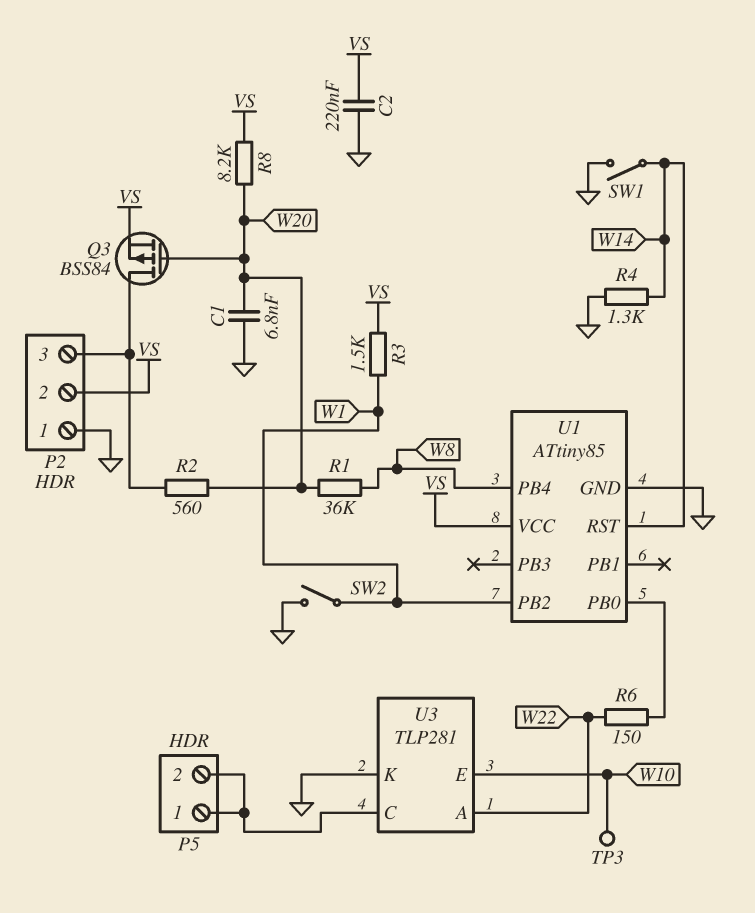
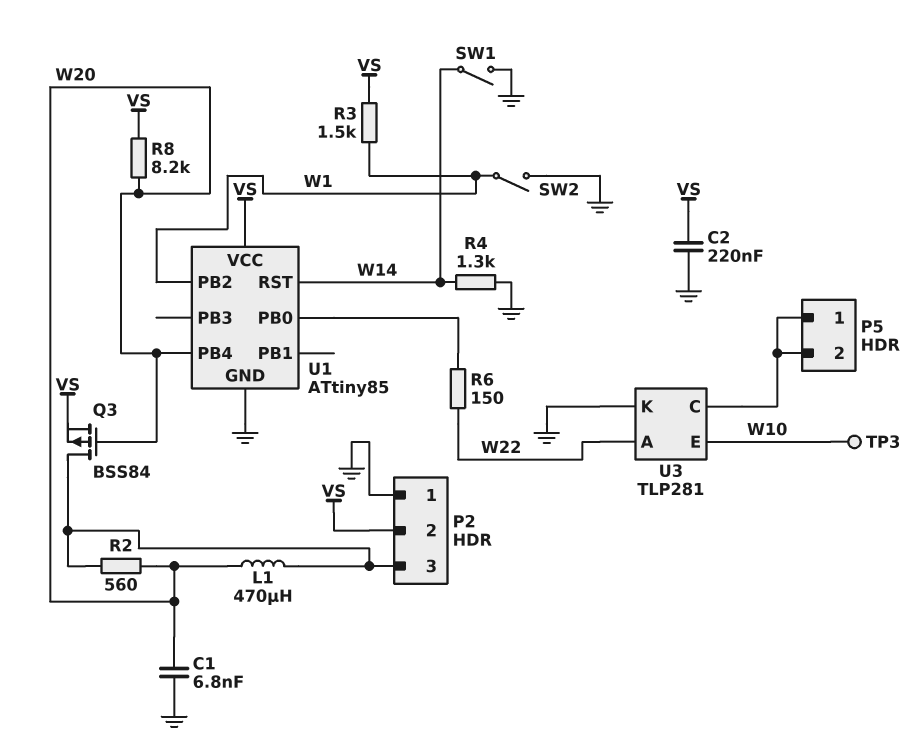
L1: none -> 470uH (P2/3, W20)
R1: 36k (W8, W20) -> none
U1 pin PB4: W8 -> W20

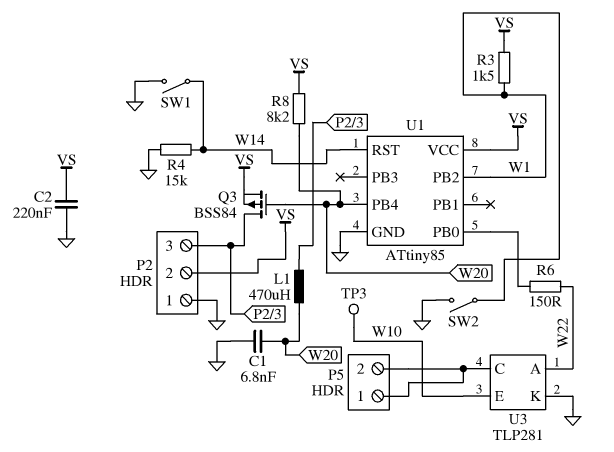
R2: 560 (P2/3, W20) -> none
R4: 1.3k (GND, W14) -> 15k (GND, W14)

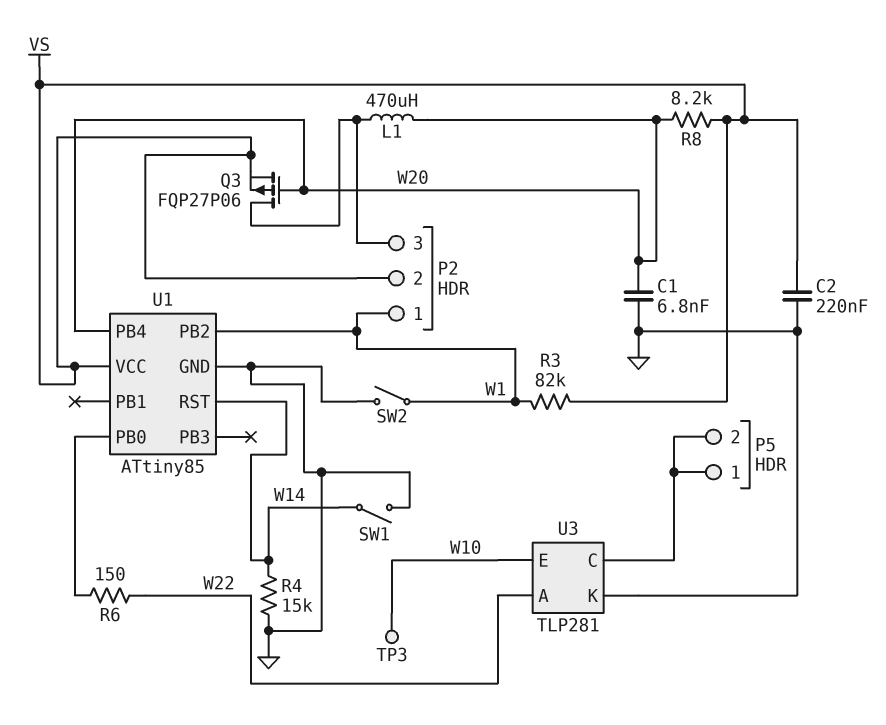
P2 pin 1: GND -> W1
Q3: PMOS BSS84 (G W20, D P2/3, S VS) -> PMOS FQP27P06 (G W20, D P2/3, S VS)
R3: 1.5k (VS, W1) -> 82k (VS, W1)

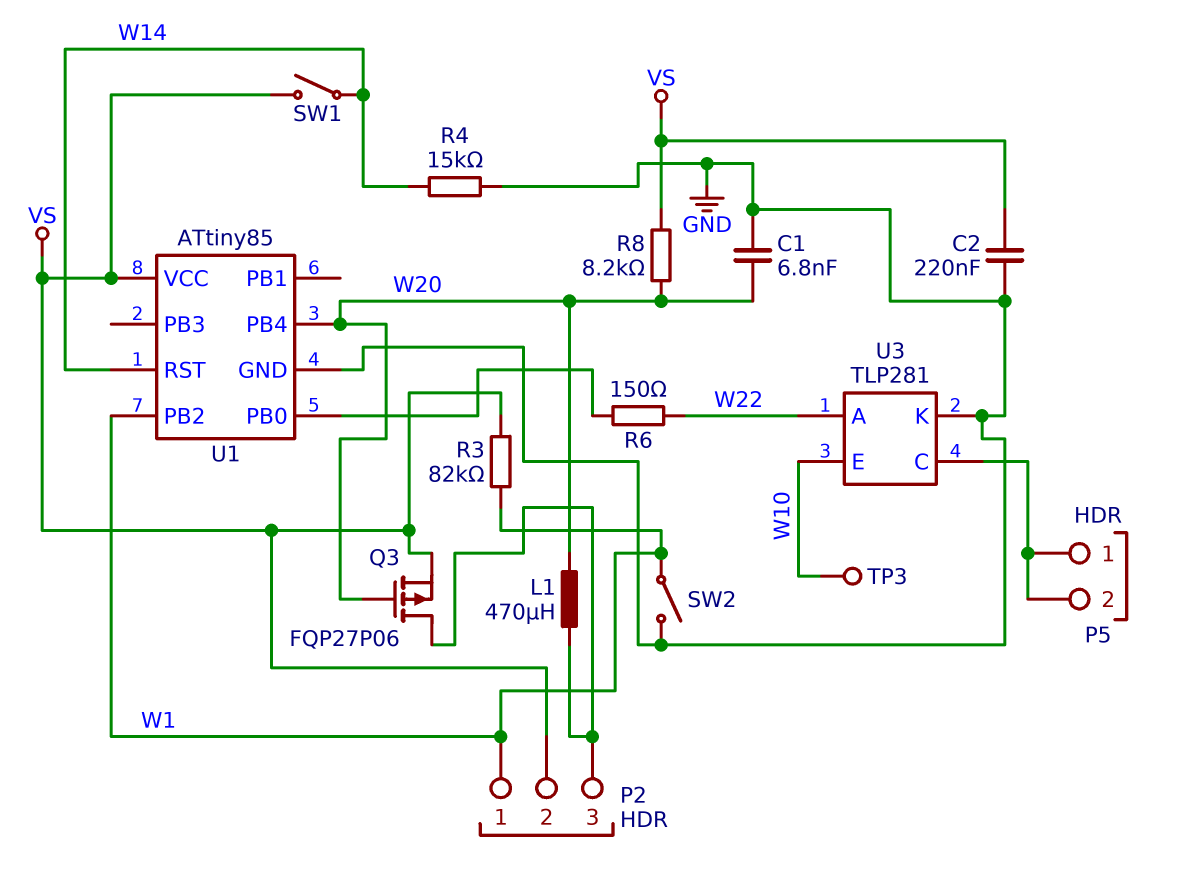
SW1: switch (GND, W14) -> switch (VS, W14)

